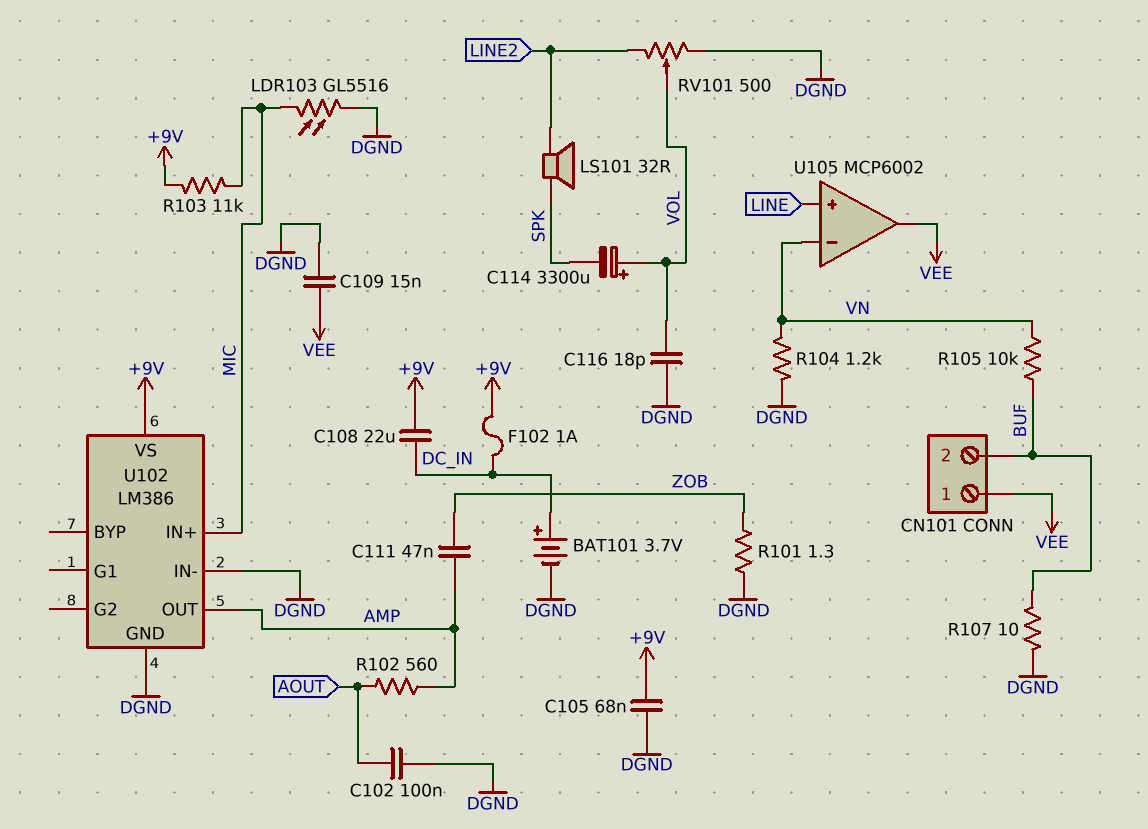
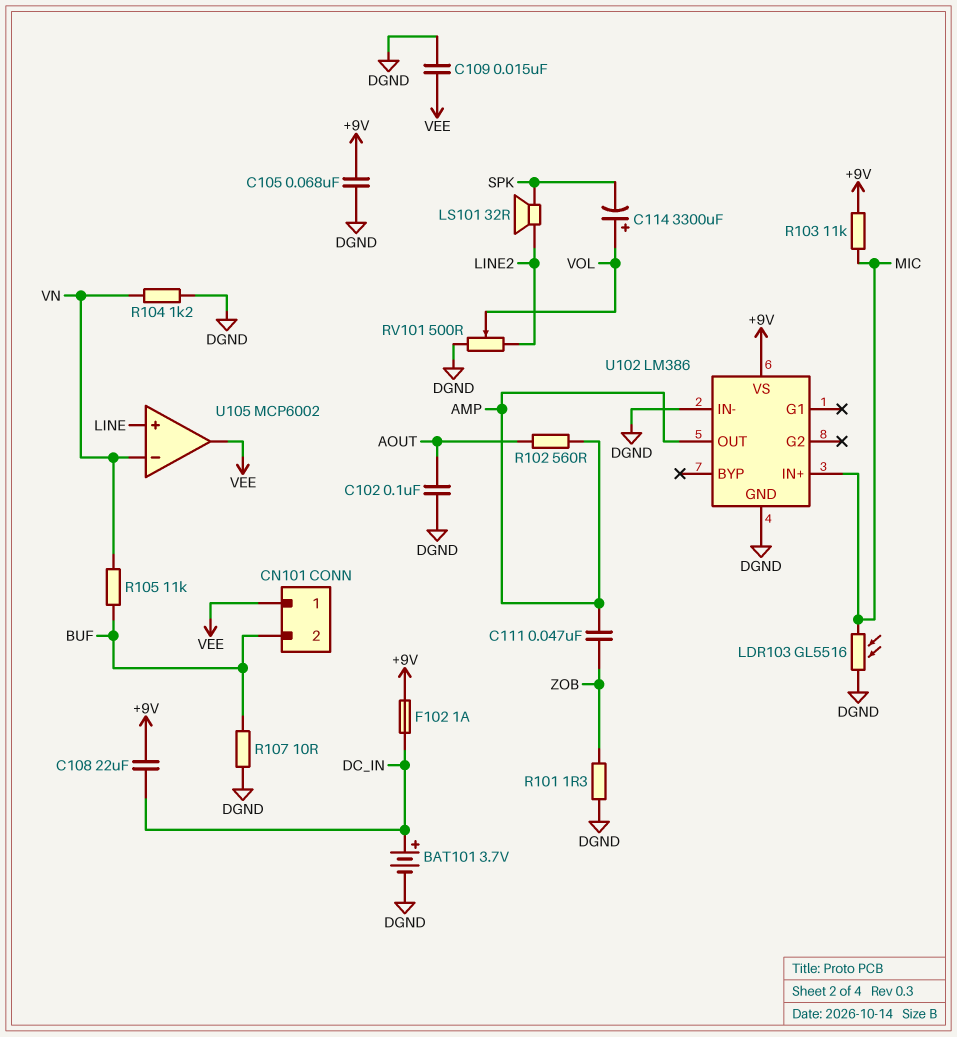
C116: 18pF (DGND, VOL) -> none
R105: 10k (BUF, VN) -> 11k (BUF, VN)

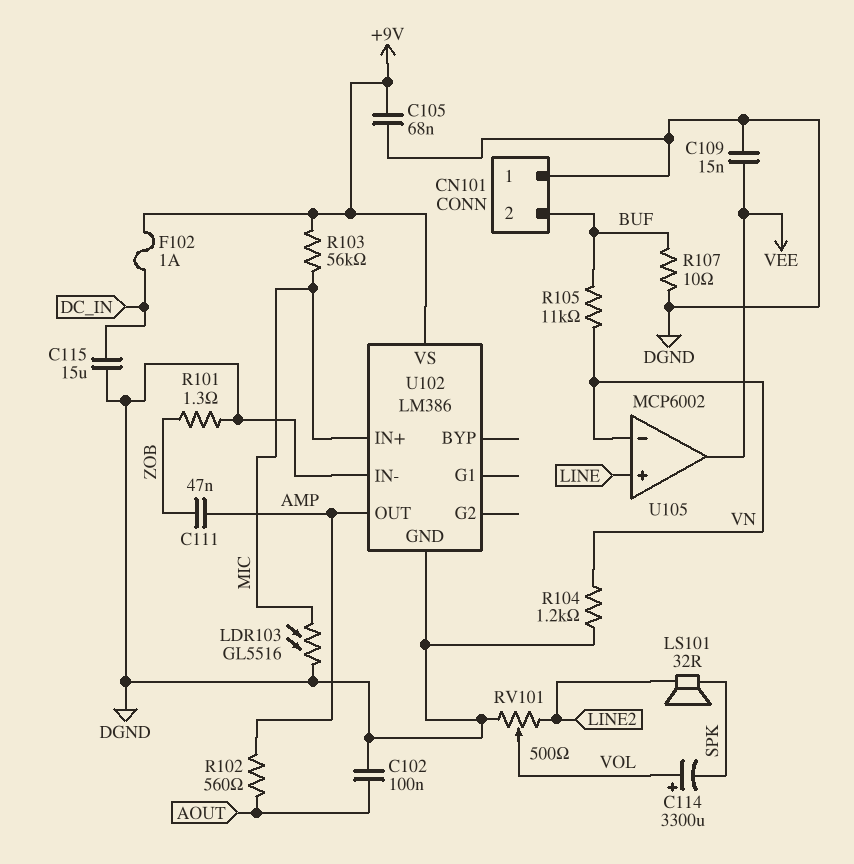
BAT101: 3.7V (plus DC_IN, minus DGND) -> none
C108: 22uF (+9V, DC_IN) -> none
C115: none -> 15uF (DC_IN, DGND)
CN101 pin 1: VEE -> DGND
R103: 11k (+9V, MIC) -> 56k (+9V, MIC)

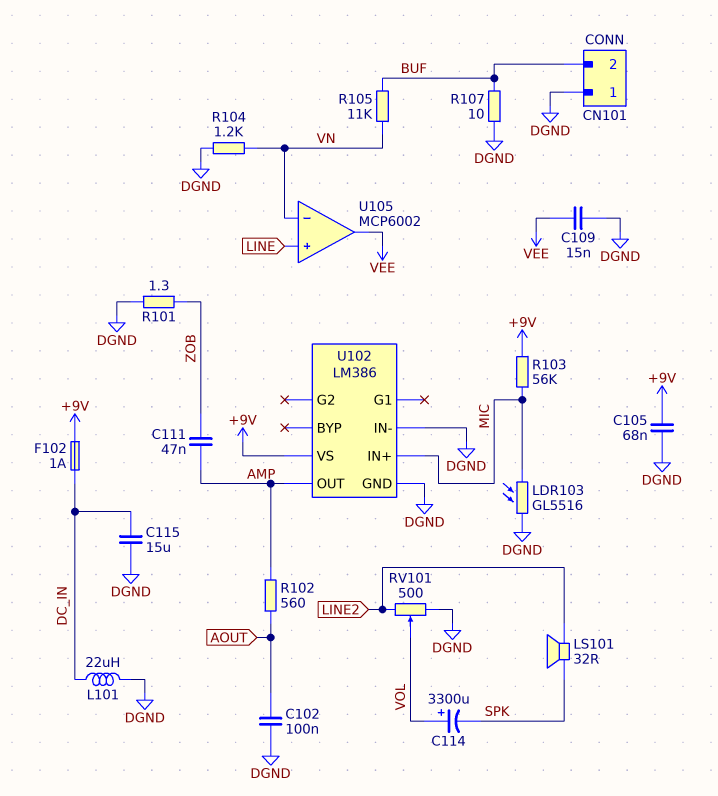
L101: none -> 22uH (DC_IN, DGND)

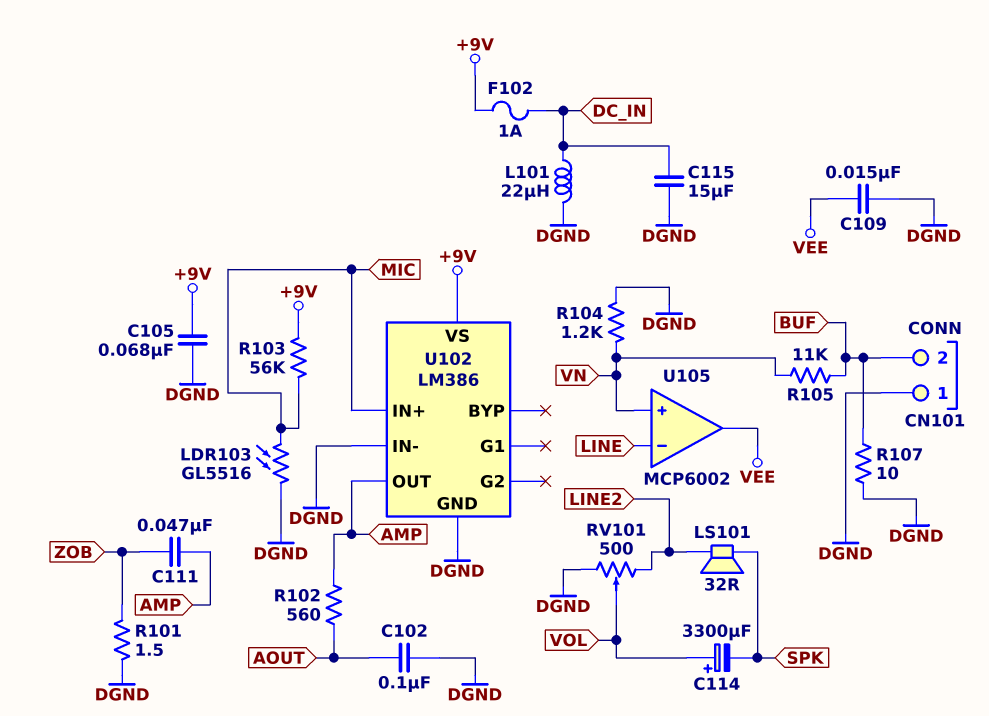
R101: 1.3 (DGND, ZOB) -> 1.5 (DGND, ZOB)
U105 pin in+: LINE -> VN
U105 pin in-: VN -> LINE

